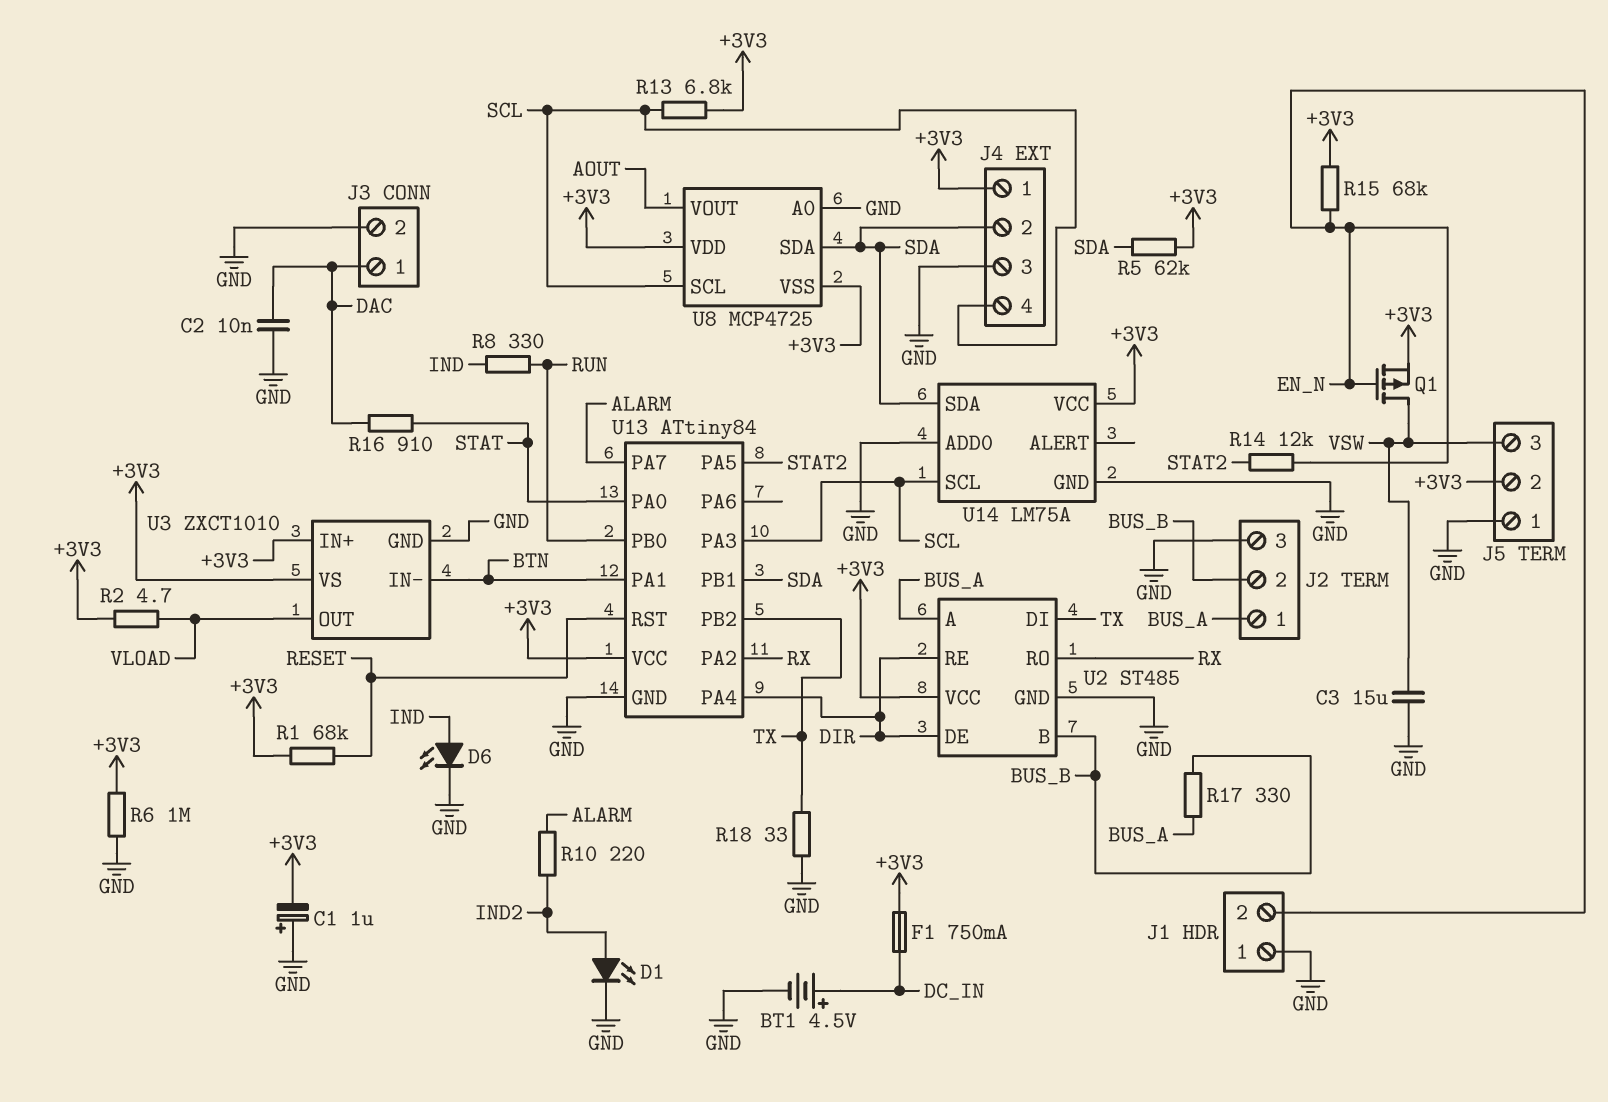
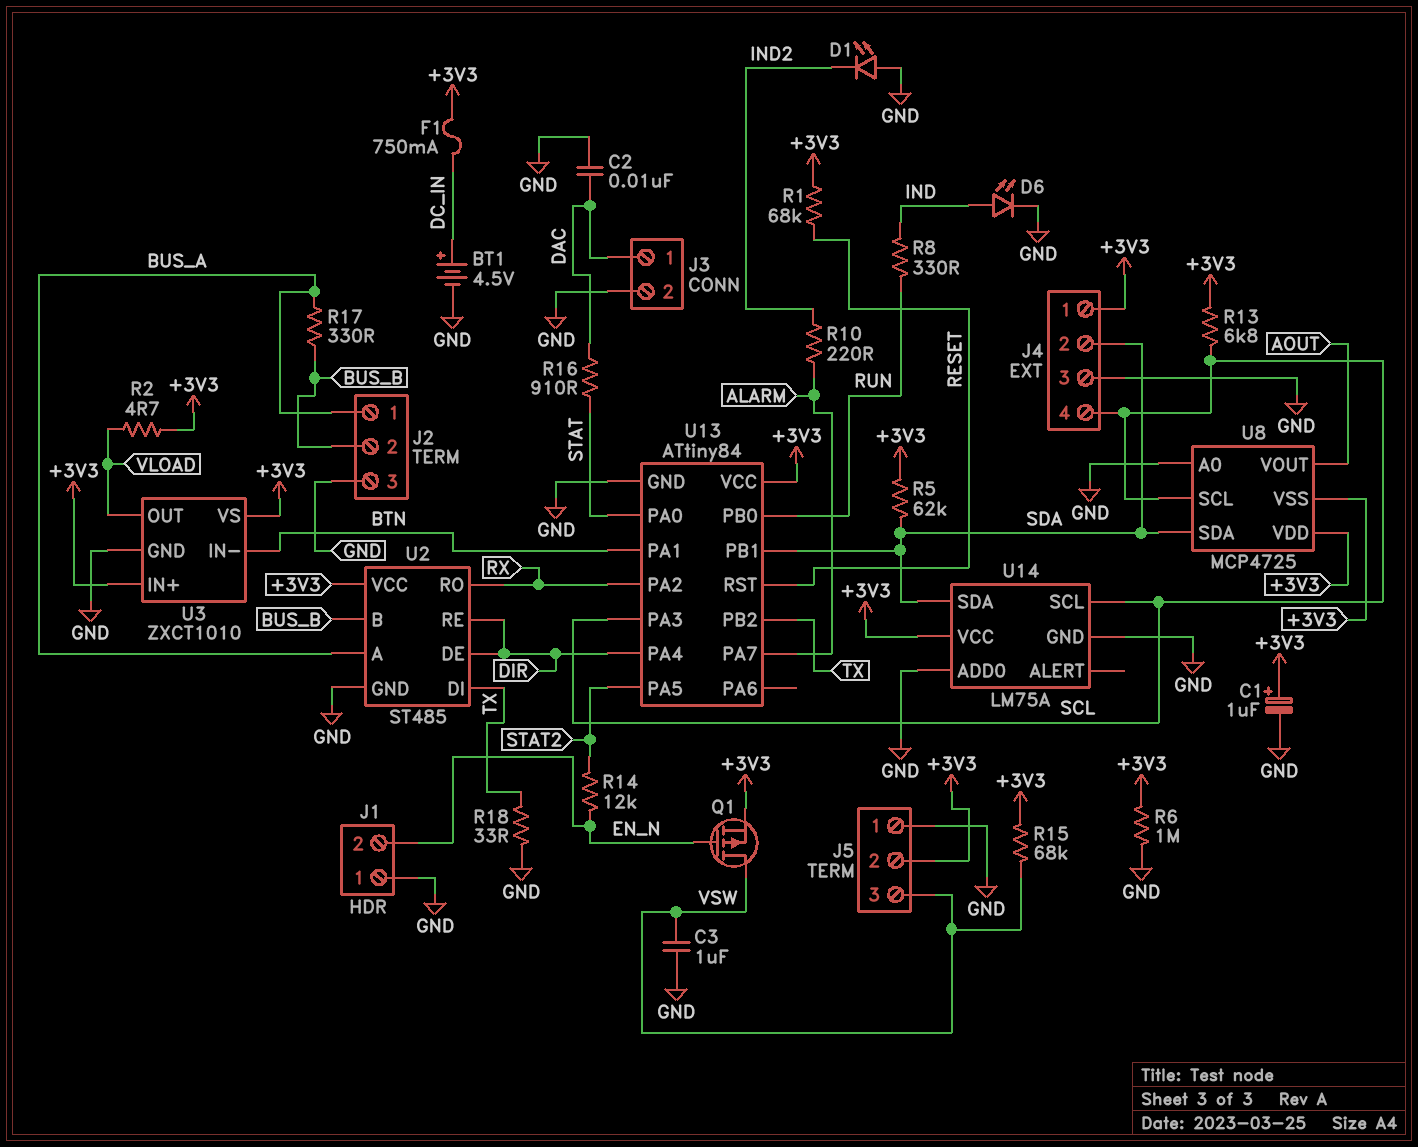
C1: 1uF (plus GND, minus +3V3) -> 1uF (plus +3V3, minus GND)
C3: 15uF (GND, VSW) -> 1uF (GND, VSW)
D1: LED (A IND2, K GND) -> LED (A GND, K IND2)
R15: 68k (+3V3, EN_N) -> 68k (+3V3, VSW)

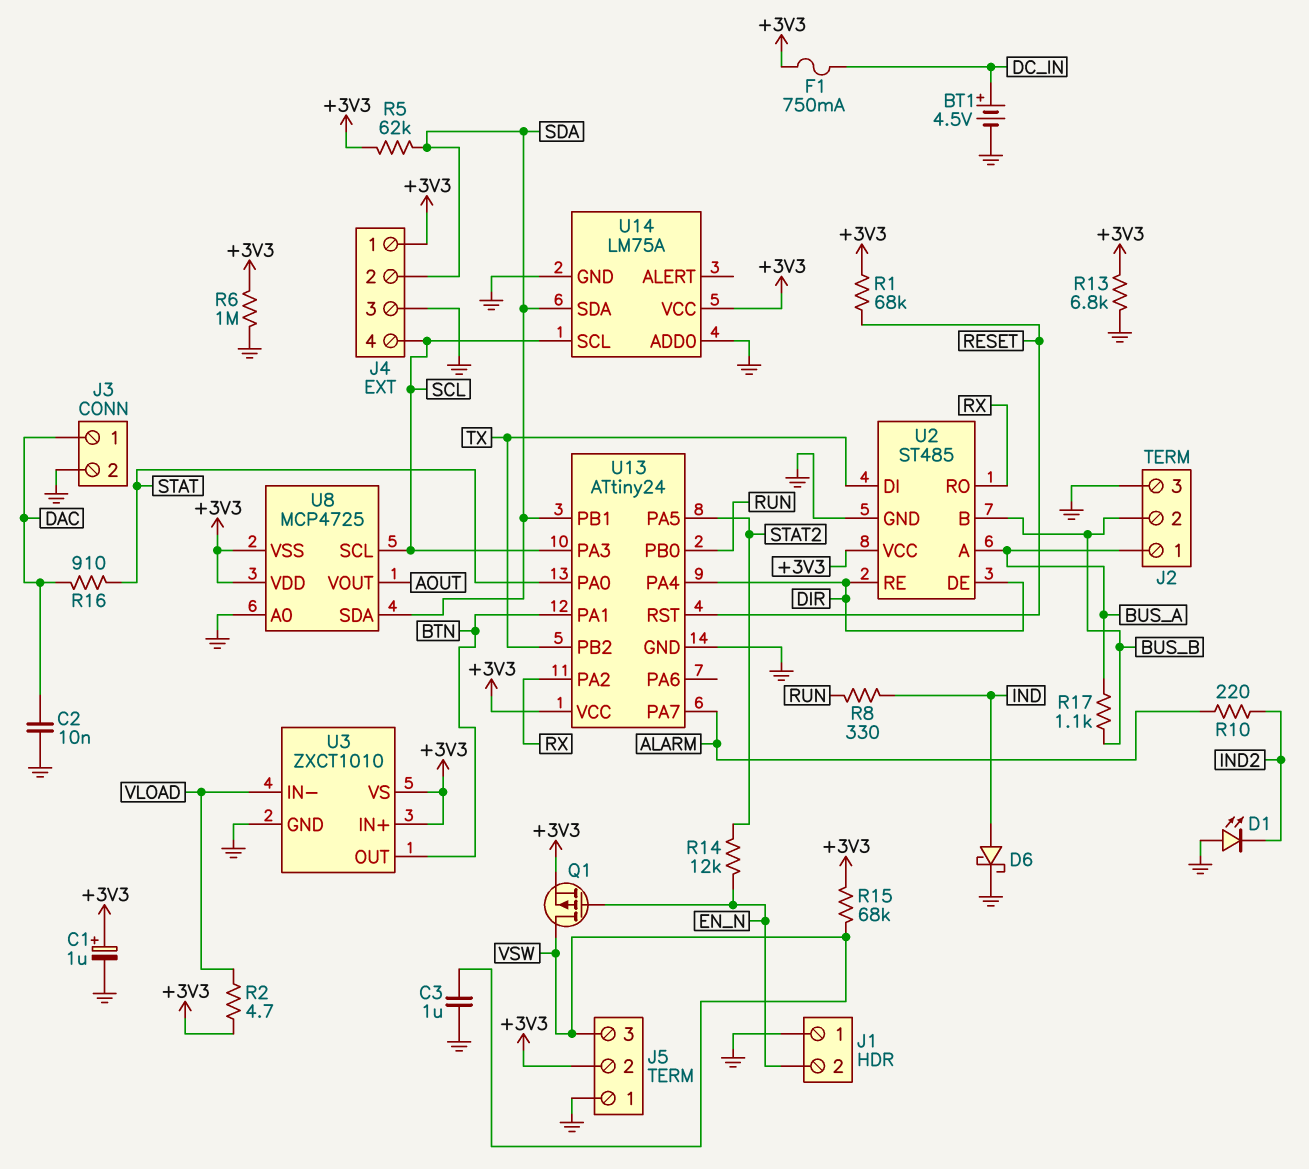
D6: LED (A IND, K GND) -> schottky (A IND, K GND)
R13: 6.8k (+3V3, SCL) -> 6.8k (+3V3, GND)
R17: 330 (BUS_A, BUS_B) -> 1.1k (BUS_A, BUS_B)
R18: 33 (GND, TX) -> none
U3 pin IN-: BTN -> VLOAD
U3 pin OUT: VLOAD -> BTN
U13: ATtiny84 -> ATtiny24

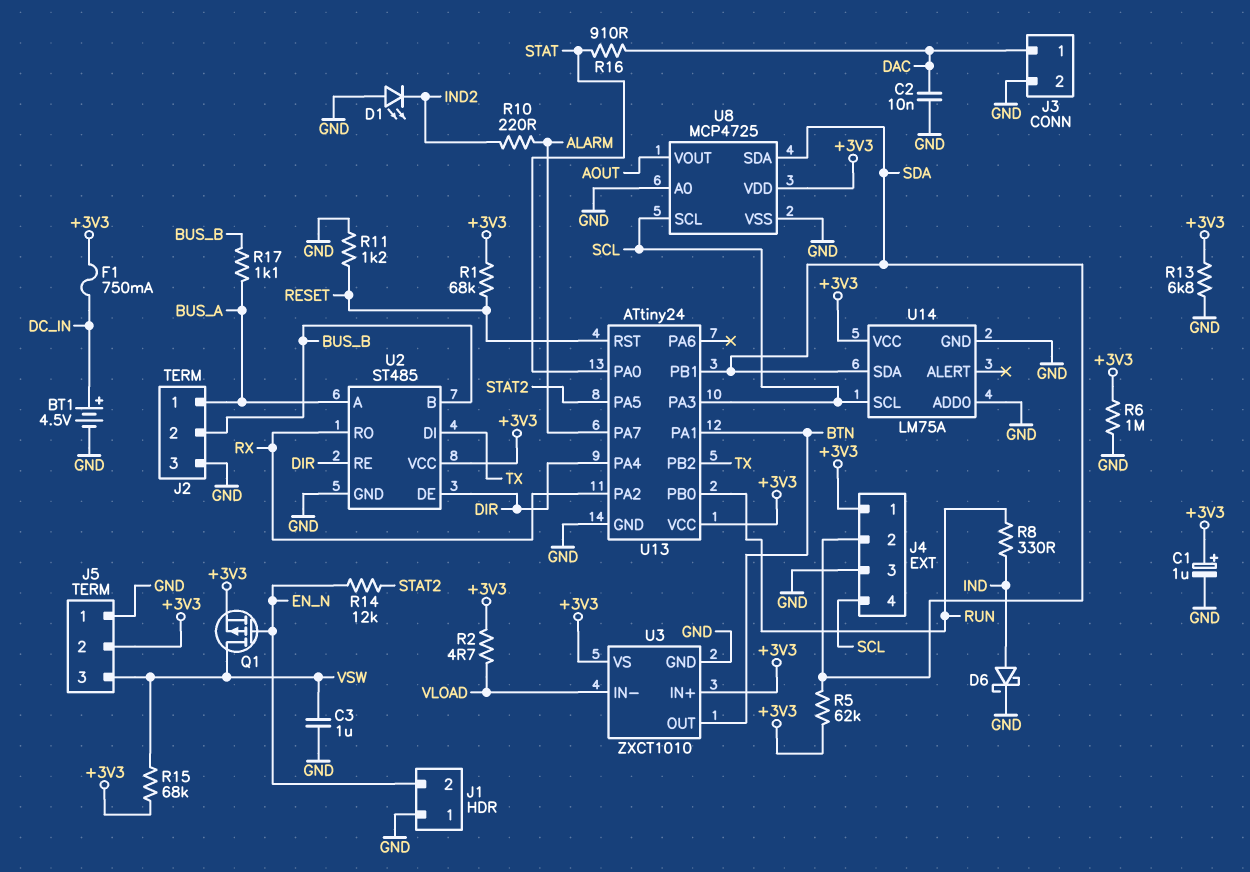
R11: none -> 1.2k (GND, RESET)
U8 pin VSS: +3V3 -> GND

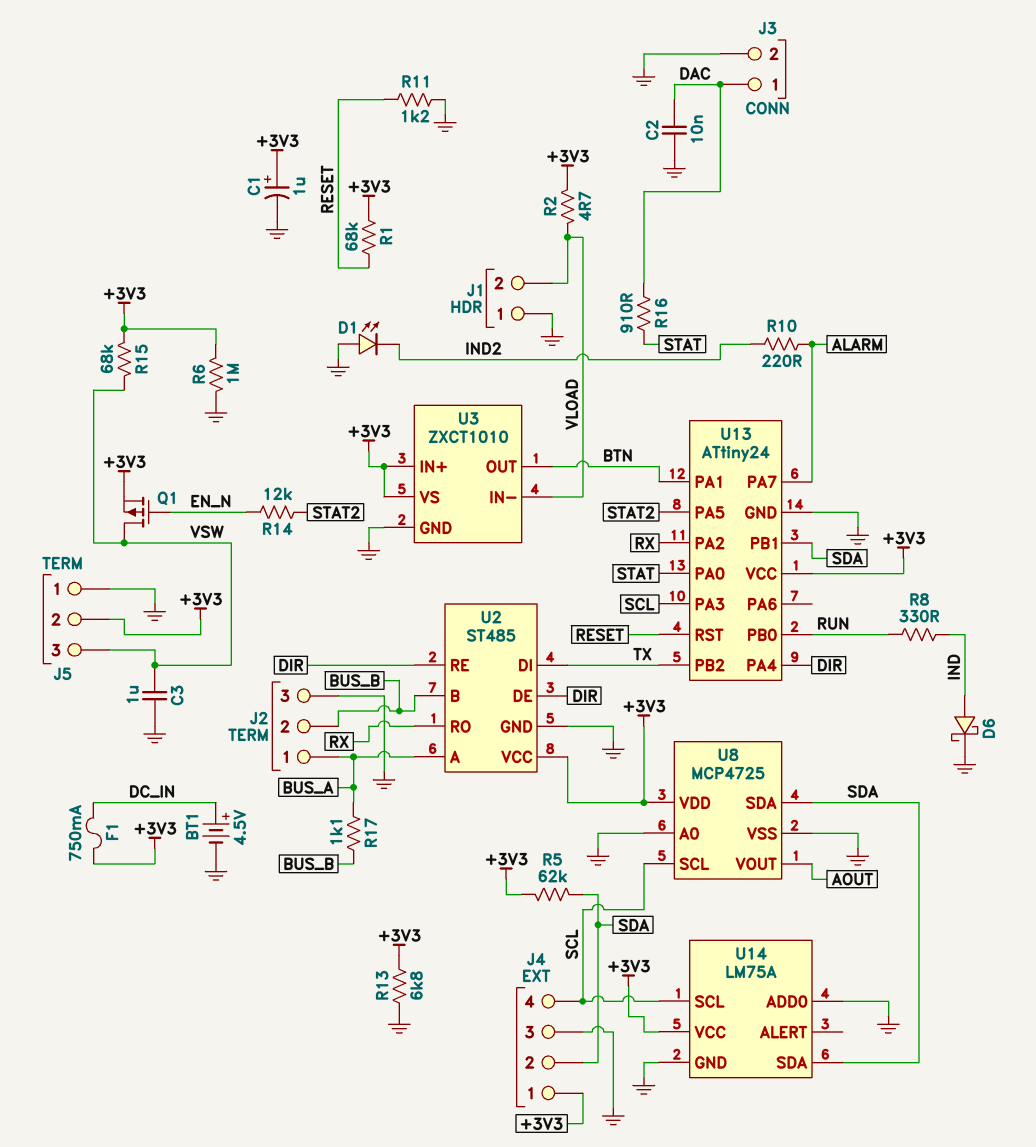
J1 pin 2: EN_N -> VLOAD

